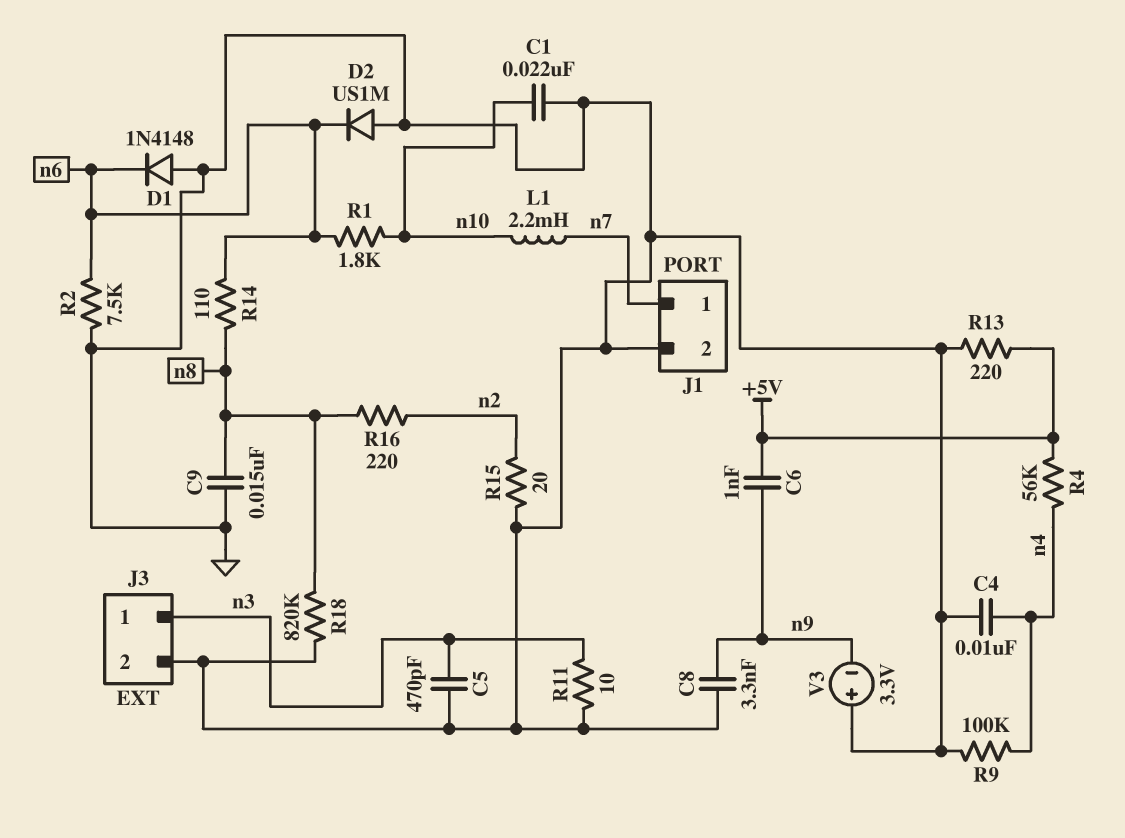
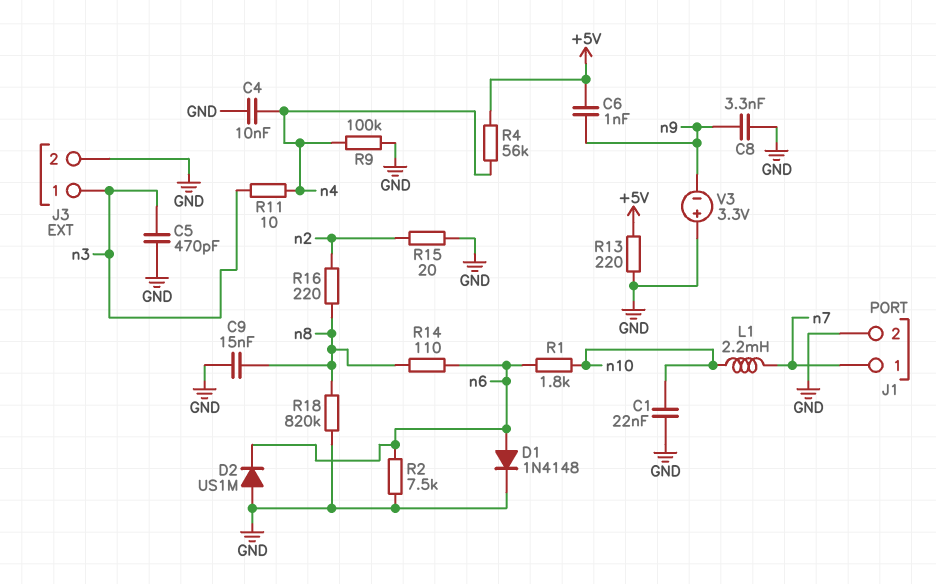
D1: diode 1N4148 (A GND, K n6) -> diode 1N4148 (A n6, K GND)
R11: 10 (GND, n3) -> 10 (n3, n4)

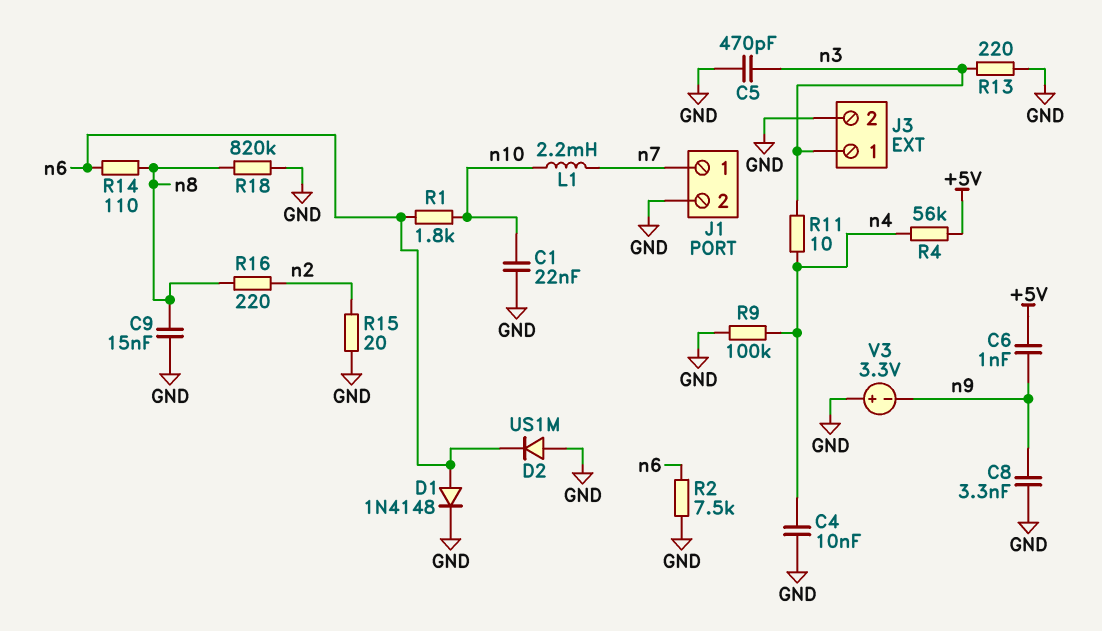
R13: 220 (+5V, GND) -> 220 (GND, n3)

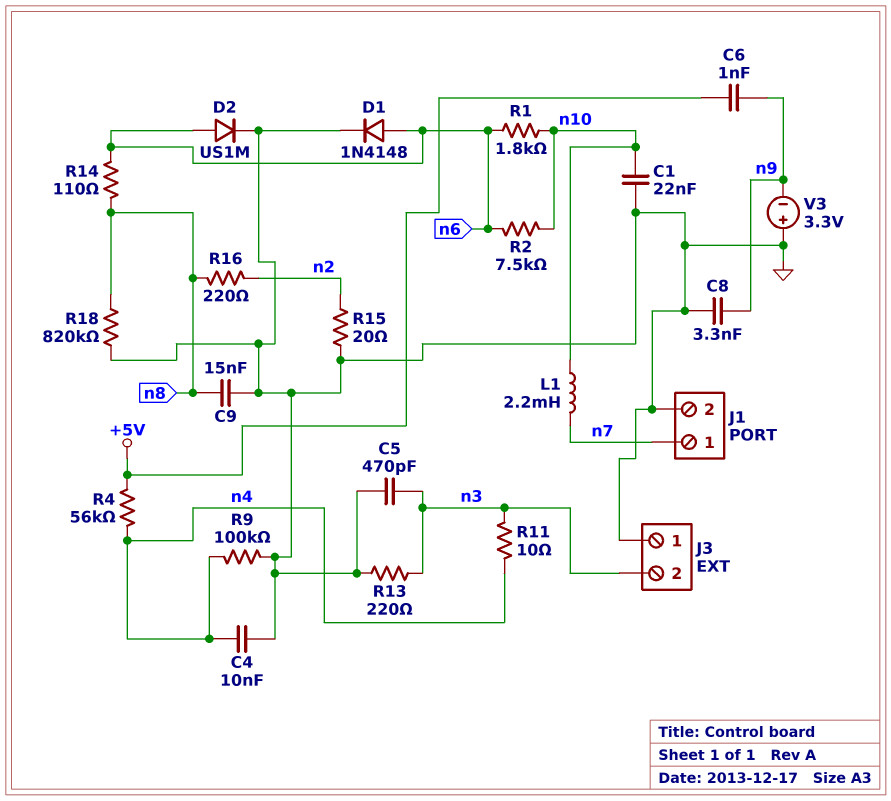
D2: diode US1M (A GND, K n6) -> diode US1M (A n6, K GND)
J3 pin 1: n3 -> GND
J3 pin 2: GND -> n3
R2: 7.5k (GND, n6) -> 7.5k (n6, n10)

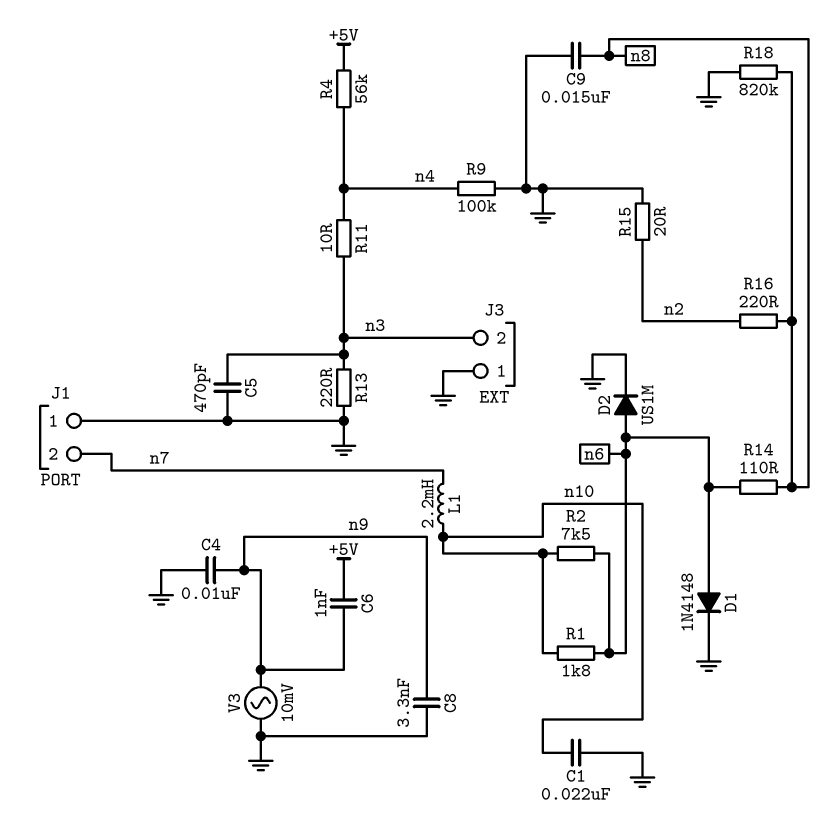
C4: 10nF (GND, n4) -> 10nF (GND, n9)
J1 pin 1: n7 -> GND
J1 pin 2: GND -> n7
V3: 3.3V (plus GND, minus n9) -> AC 10mV (GND, n9)

